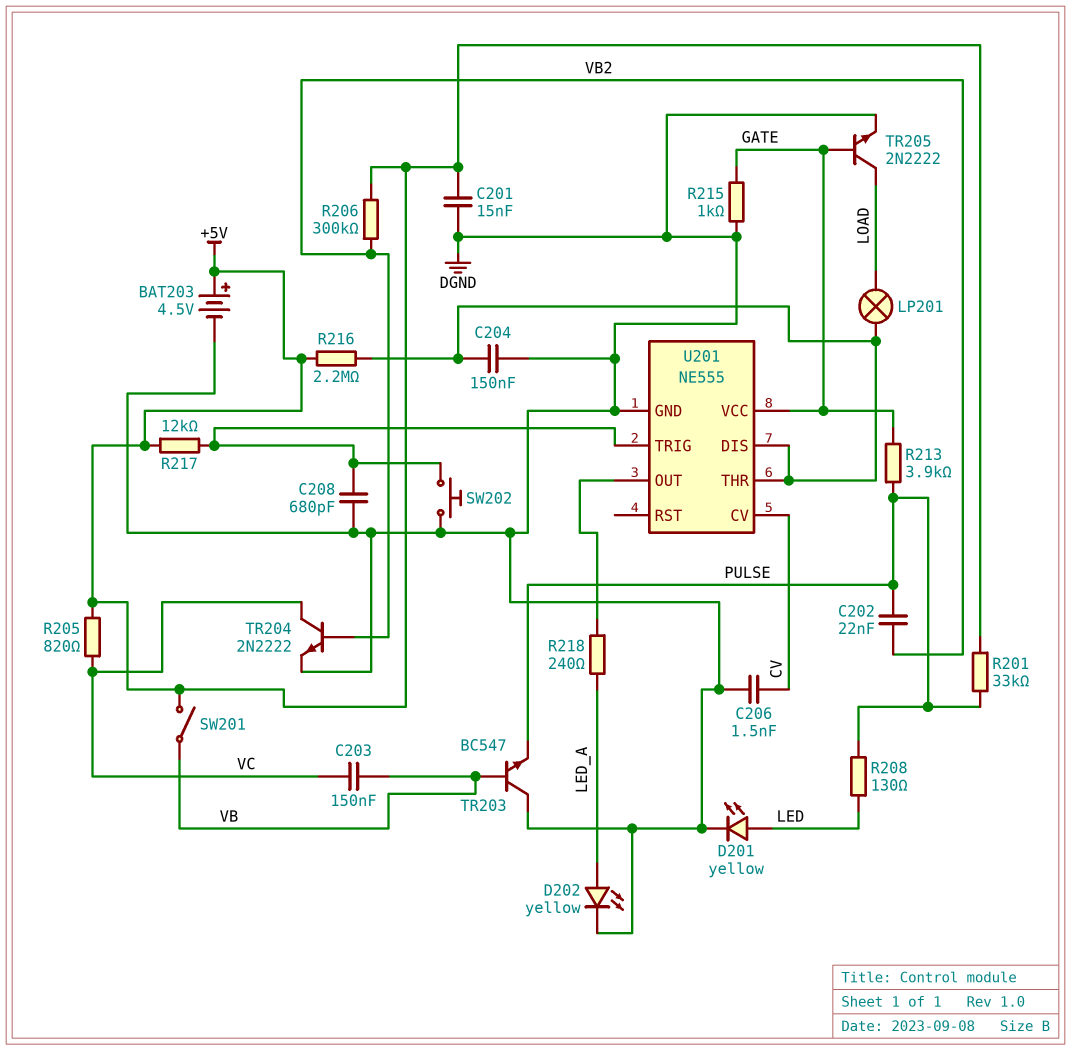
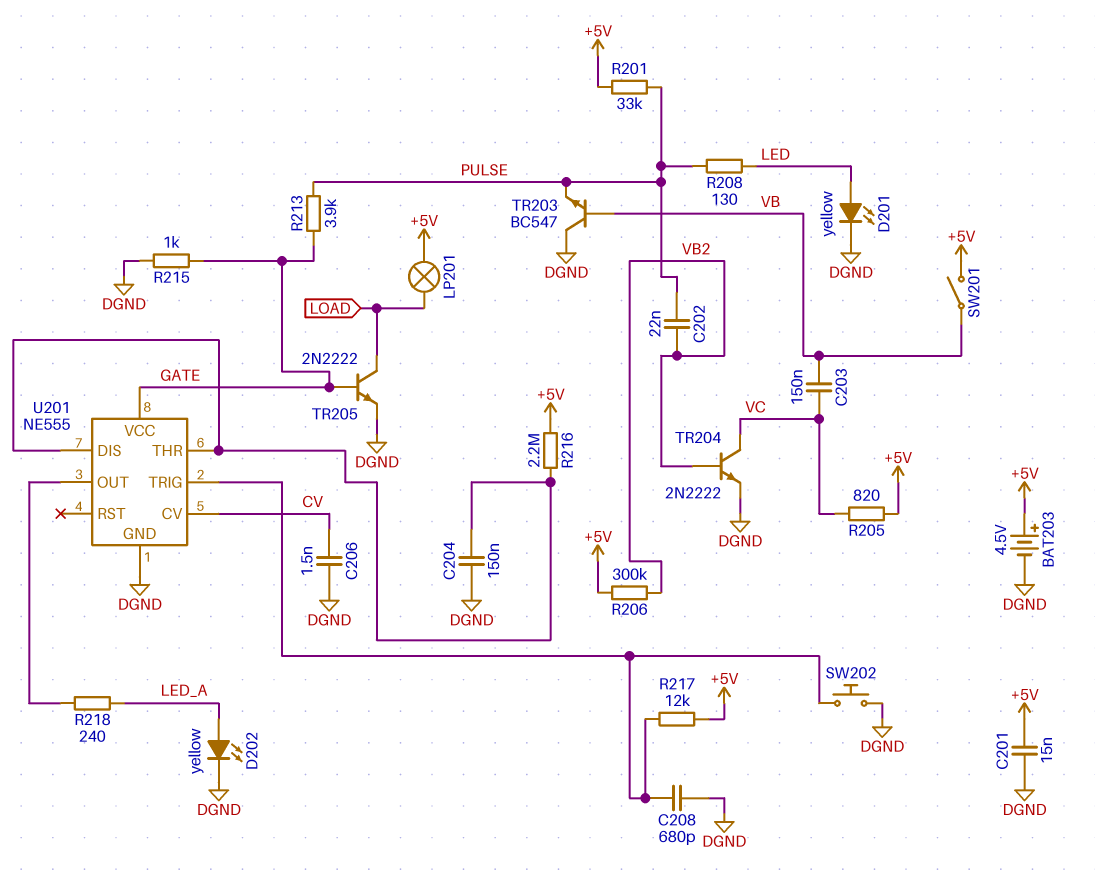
LP201: lamp (LOAD, U201/DIS) -> lamp (+5V, LOAD)

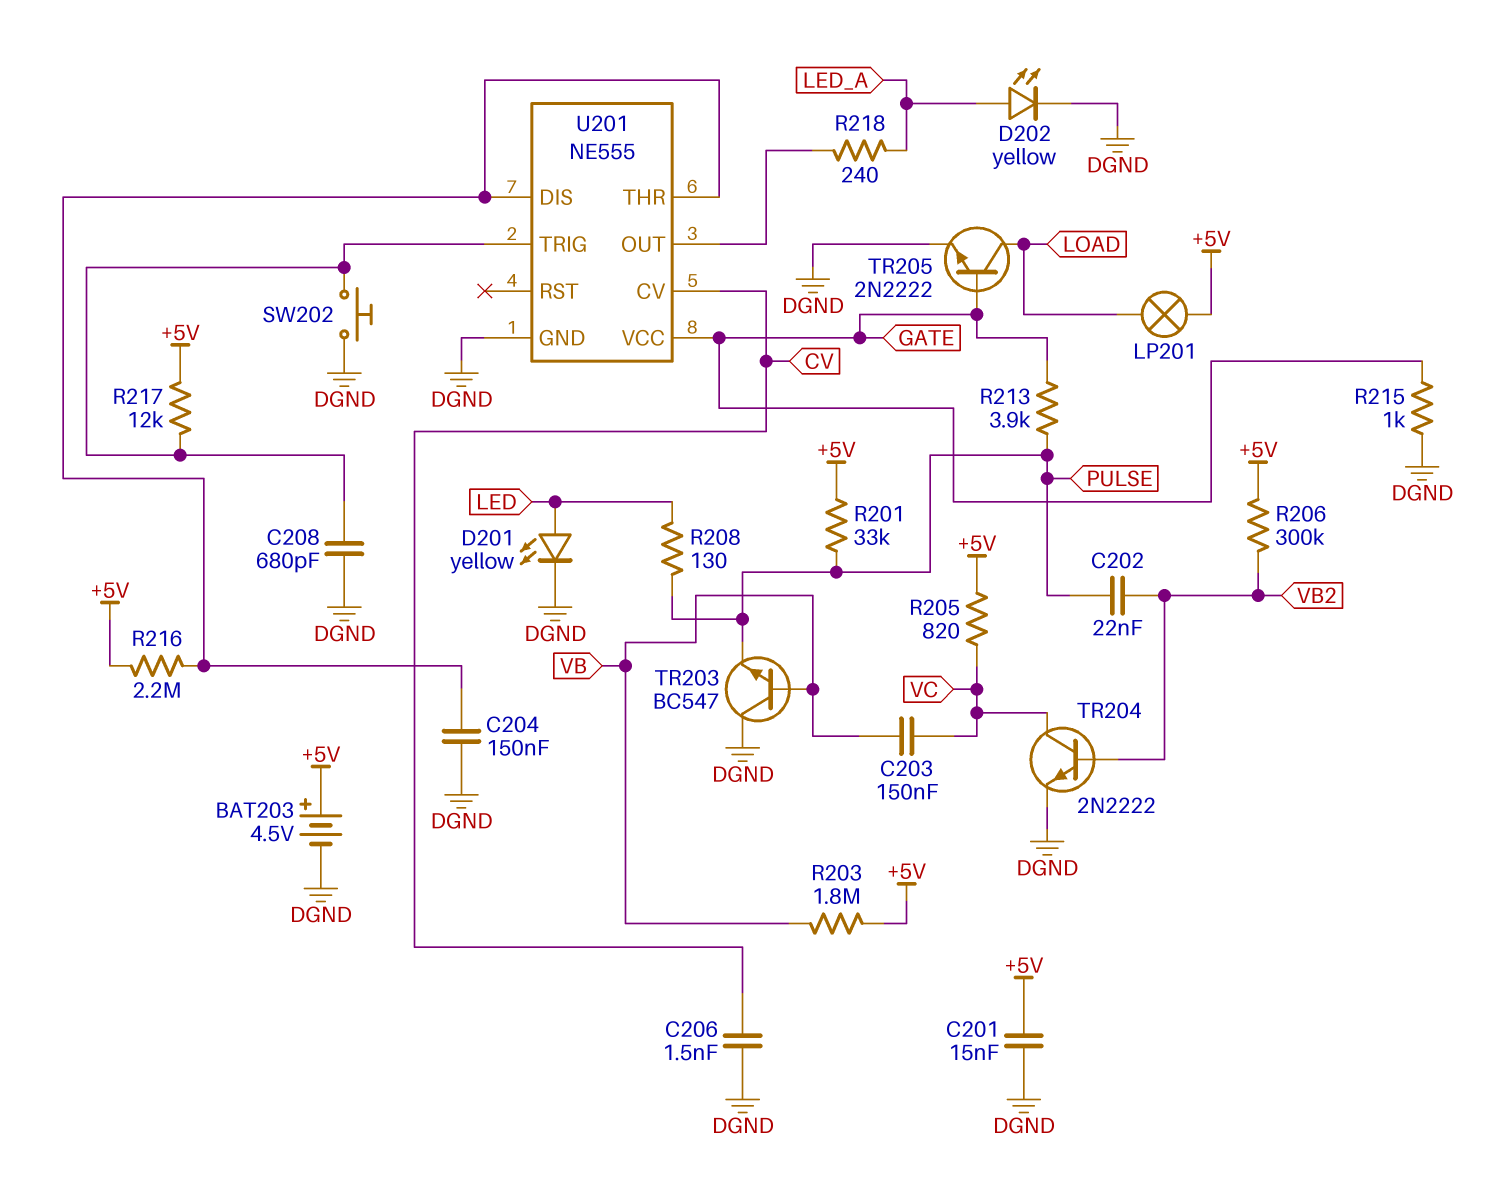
R203: none -> 1.8M (+5V, VB)
SW201: switch (+5V, VB) -> none

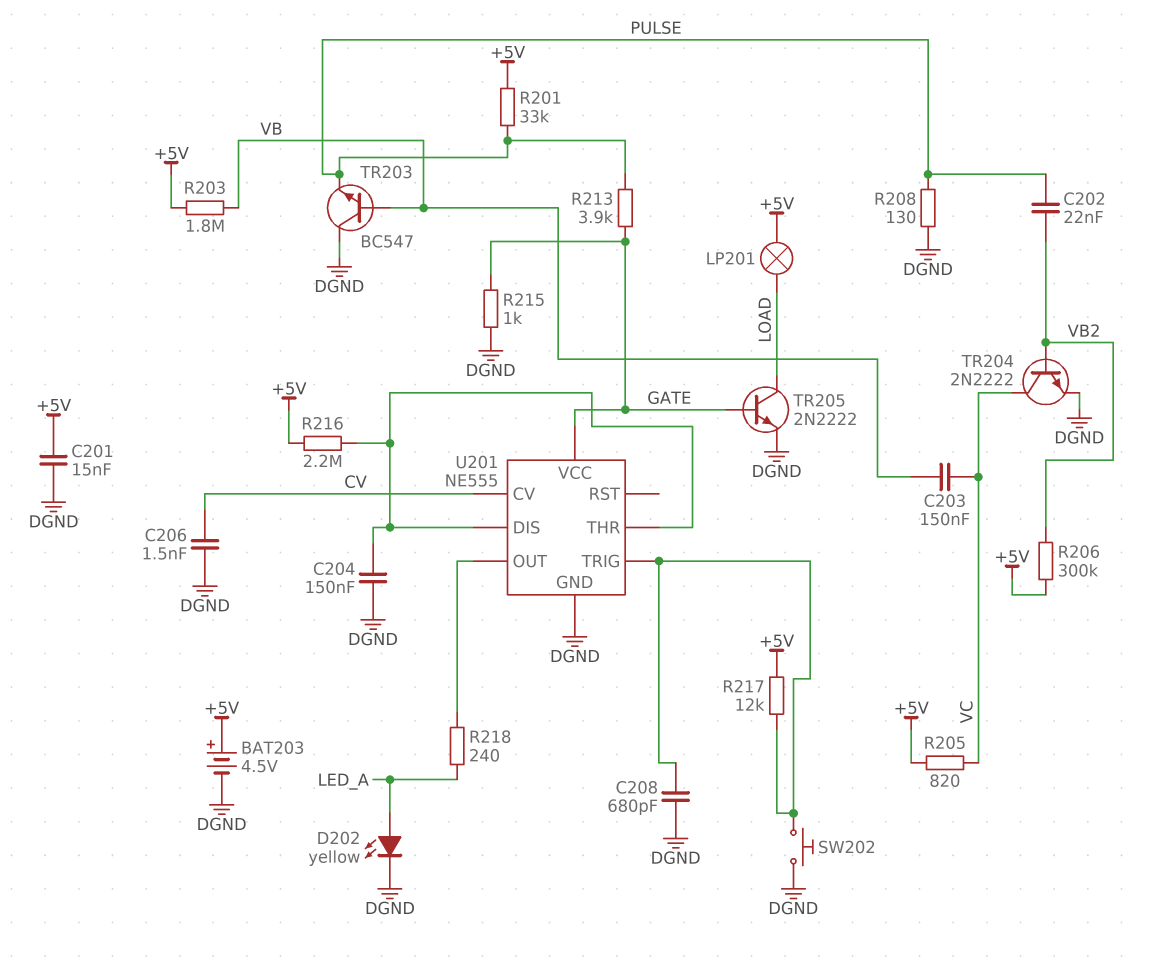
D201: LED yellow (A LED, K DGND) -> none
R208: 130 (LED, PULSE) -> 130 (DGND, PULSE)

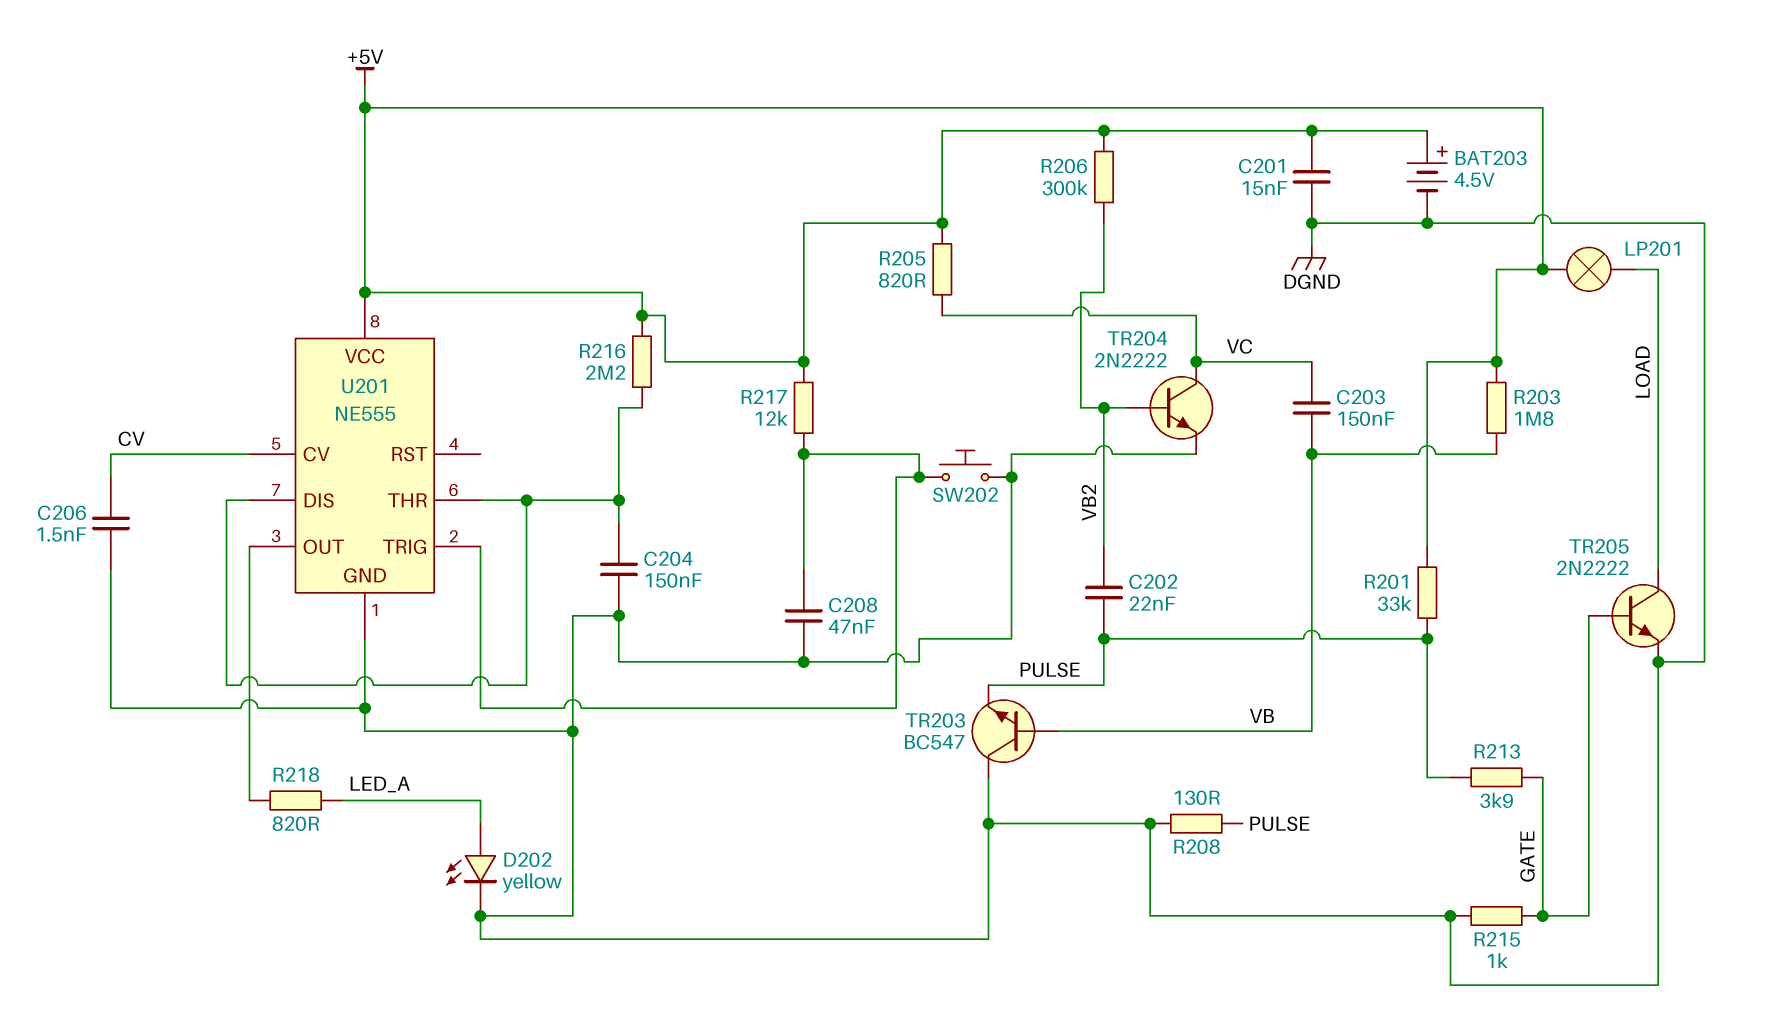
C208: 680pF (DGND, U201/TRIG) -> 47nF (DGND, U201/TRIG)
R218: 240 (LED_A, U201/OUT) -> 820 (LED_A, U201/OUT)
U201 pin VCC: GATE -> +5V

